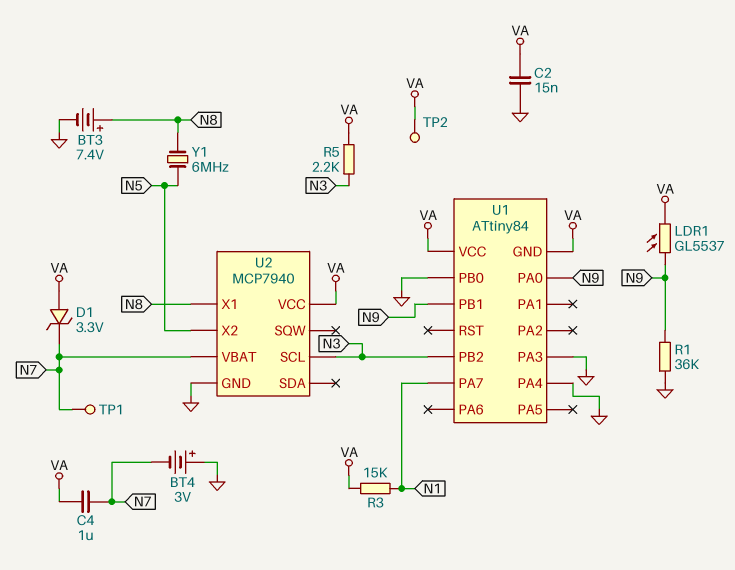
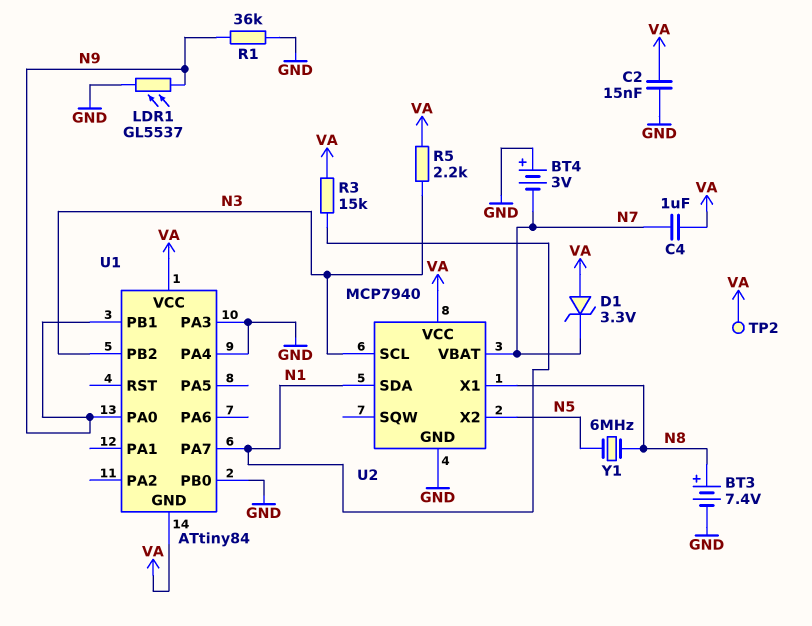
LDR1: GL5537 (N9, VA) -> GL5537 (GND, N9)
TP1: test point (N7) -> none
U2 pin SDA: none -> N1

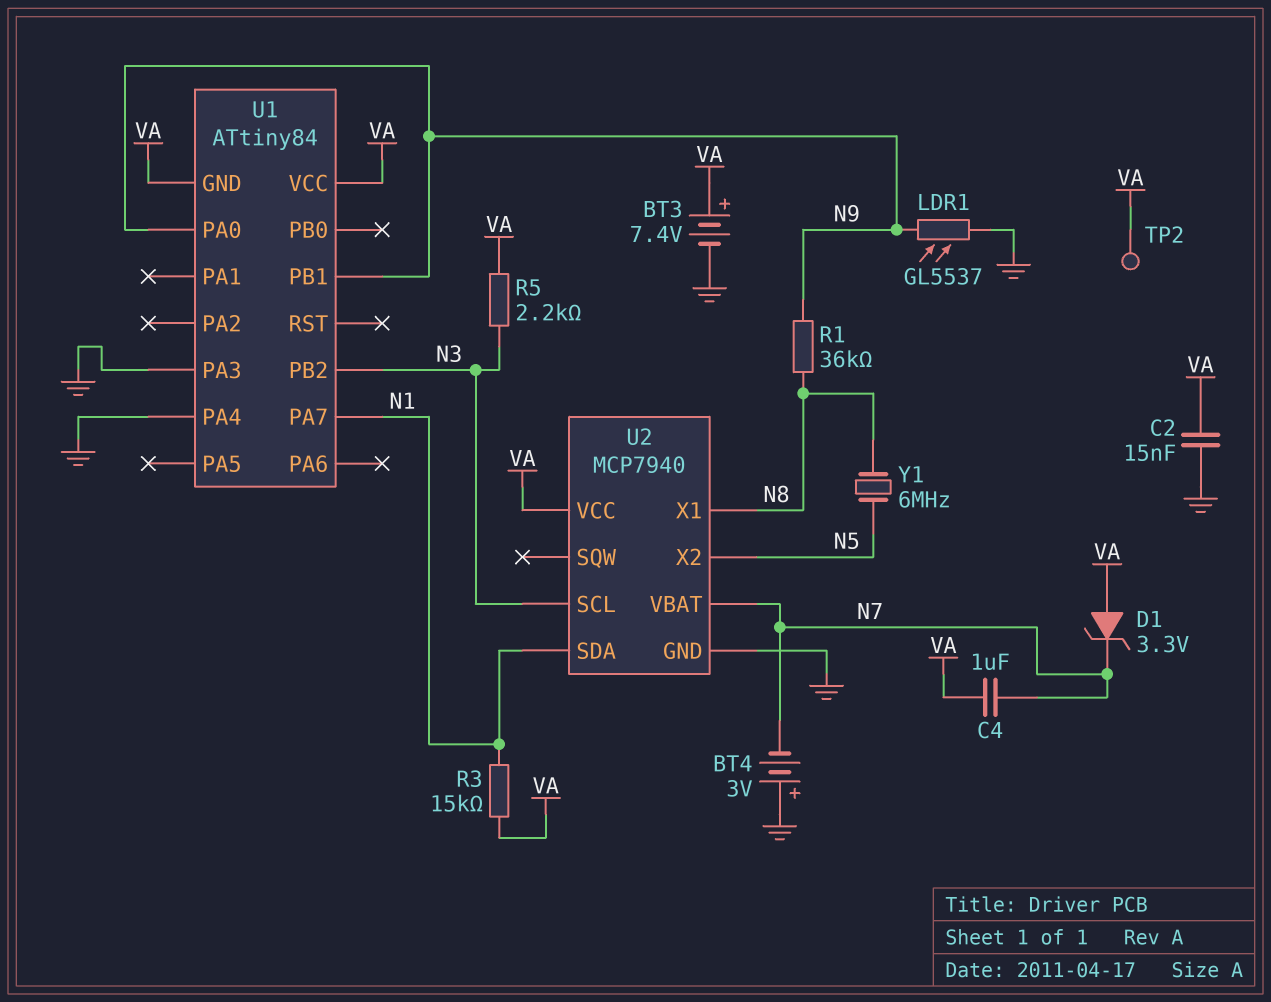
BT3: 7.4V (plus N8, minus GND) -> 7.4V (plus VA, minus GND)
R1: 36k (GND, N9) -> 36k (N8, N9)
U1 pin PB0: GND -> none

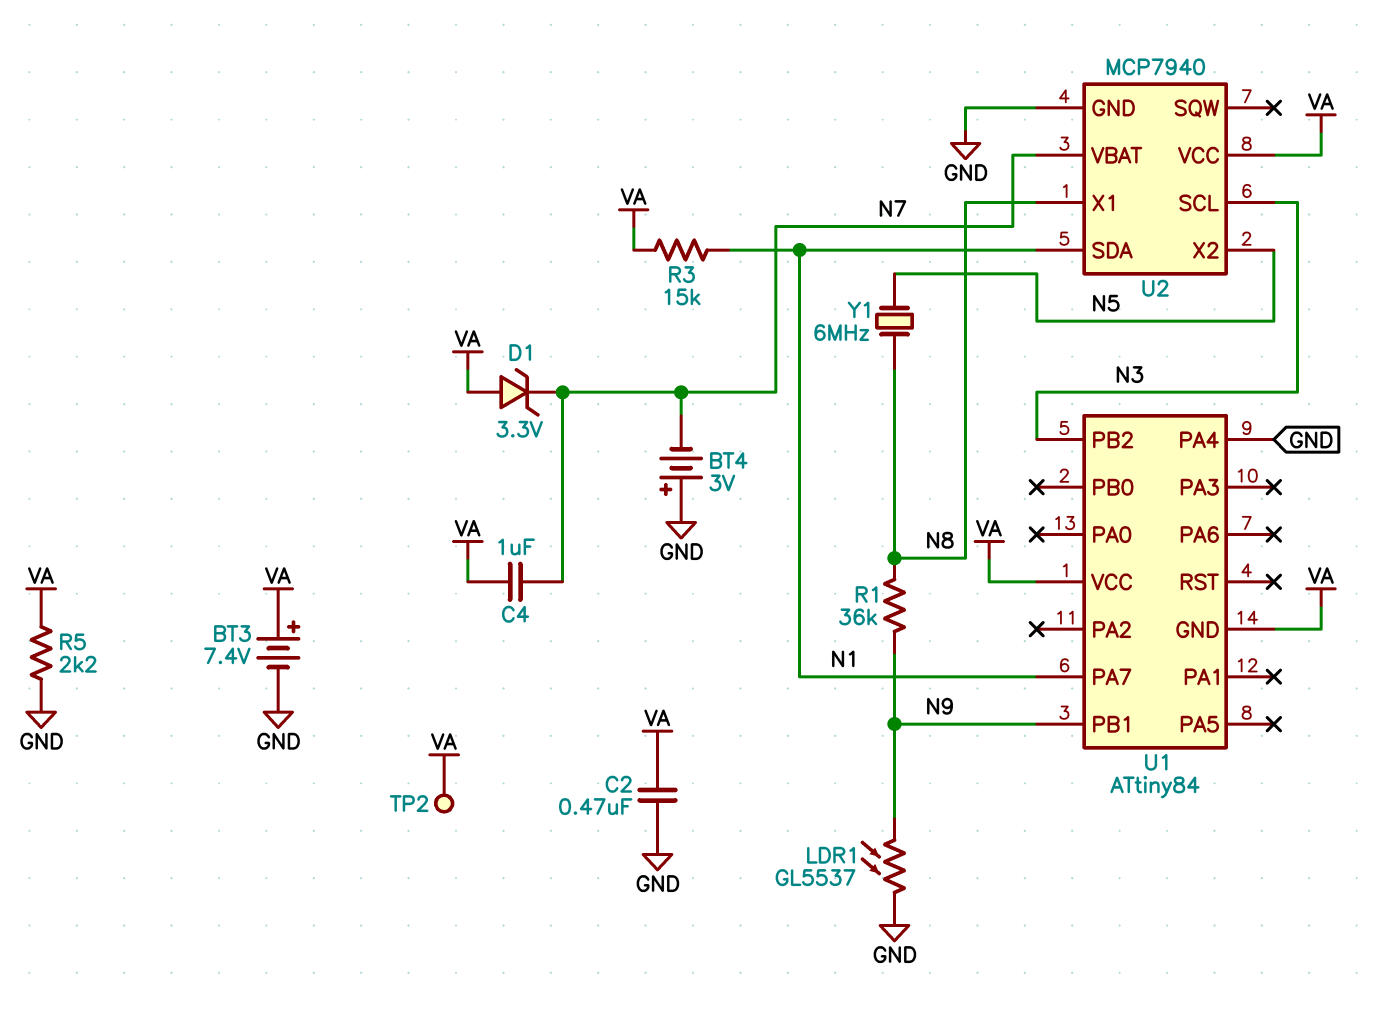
C2: 15nF (GND, VA) -> 470nF (GND, VA)
R5: 2.2k (N3, VA) -> 2.2k (GND, VA)
U1 pin PA0: N9 -> none
U1 pin PA3: GND -> none

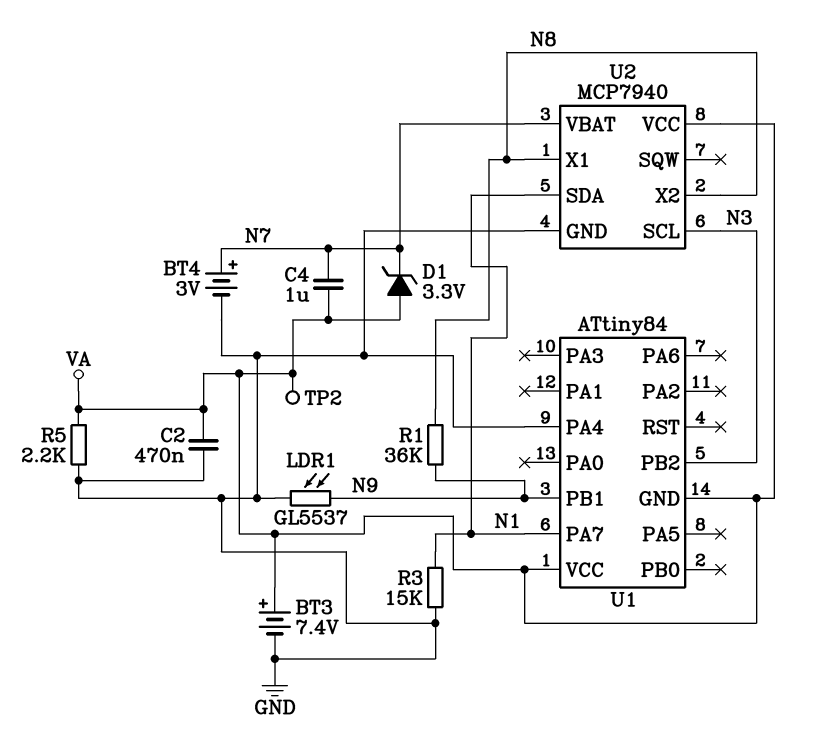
BT4: 3V (plus GND, minus N7) -> 3V (plus N7, minus GND)
R3: 15k (N1, VA) -> 15k (GND, N1)
U2 pin X2: N5 -> N8
Y1: 6MHz (N5, N8) -> none

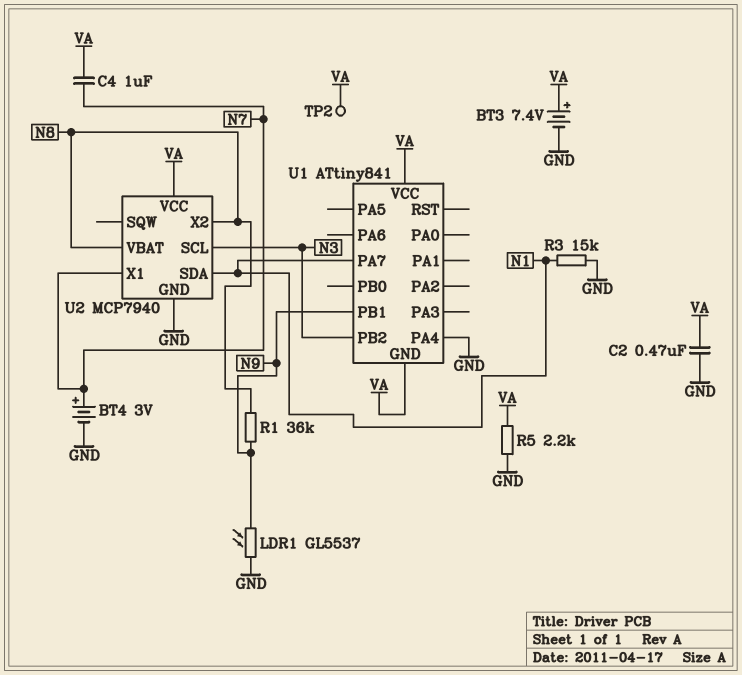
D1: zener 3.3V (A VA, K N7) -> none
U1: ATtiny84 -> ATtiny841
U2 pin VBAT: N7 -> N8
U2 pin X1: N8 -> N7

